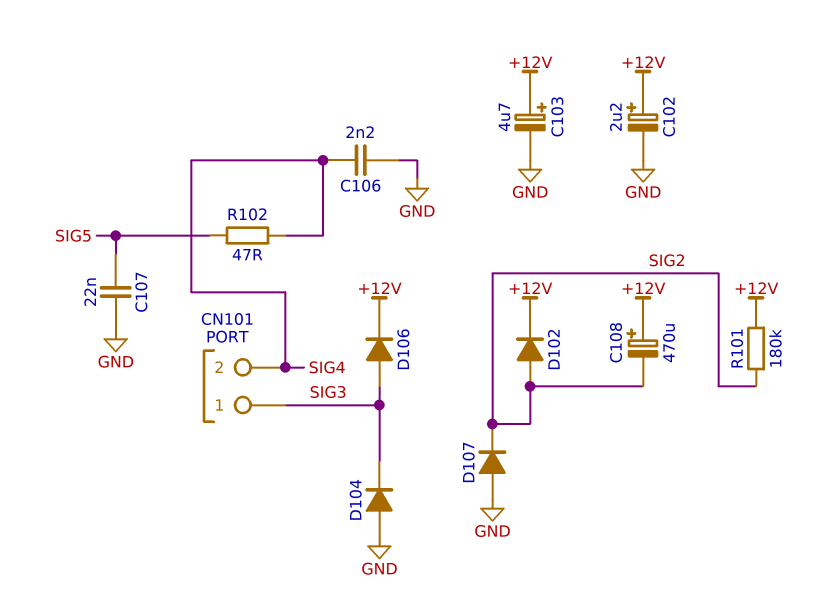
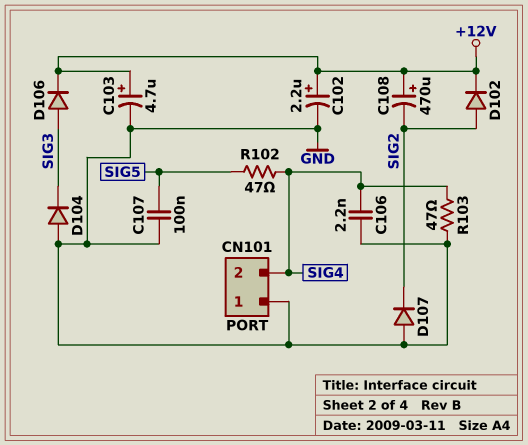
C107: 22nF (GND, SIG5) -> 100nF (GND, SIG5)
CN101 pin 1: SIG3 -> GND
R101: 180k (+12V, SIG2) -> none
R103: none -> 47 (GND, SIG4)

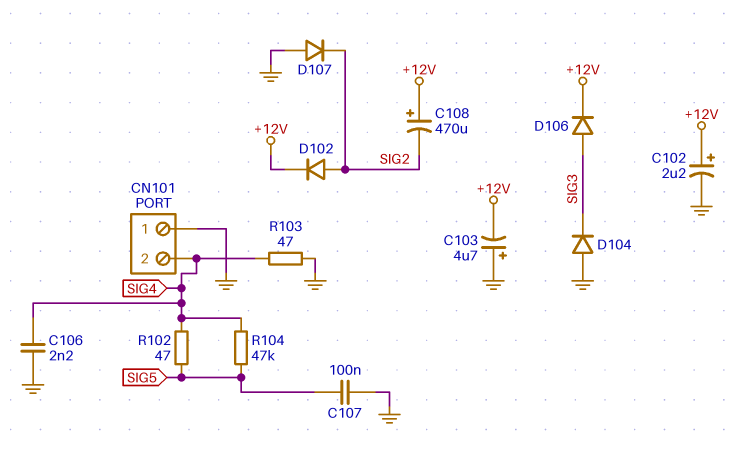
C103: 4.7uF (plus +12V, minus GND) -> 4.7uF (plus GND, minus +12V)
R104: none -> 47k (SIG4, SIG5)

